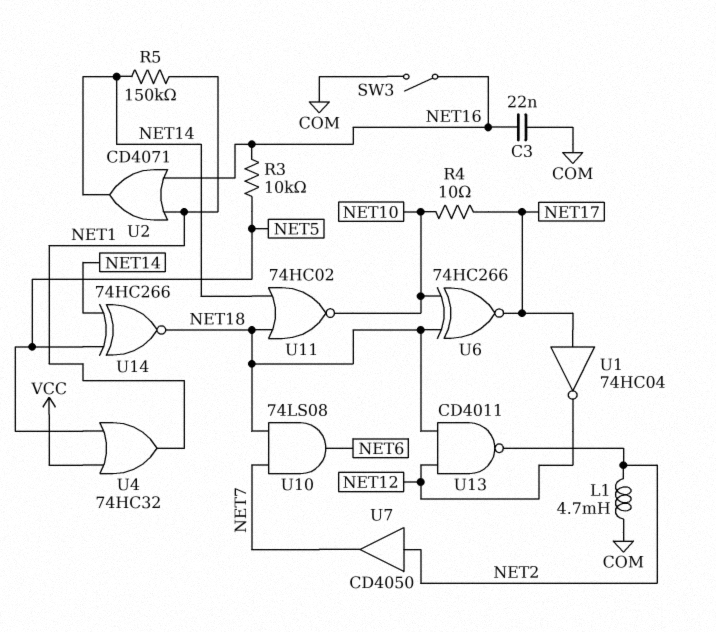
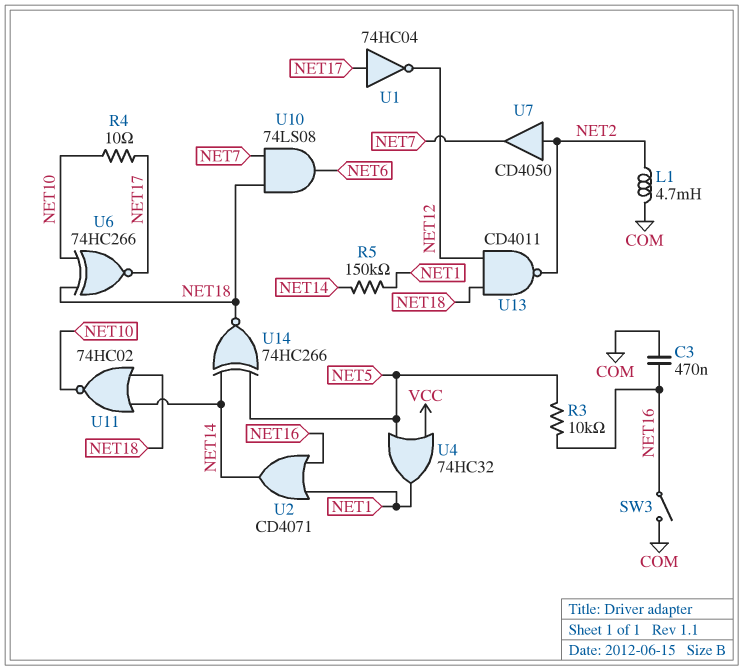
C3: 22nF (COM, NET16) -> 470nF (COM, NET16)

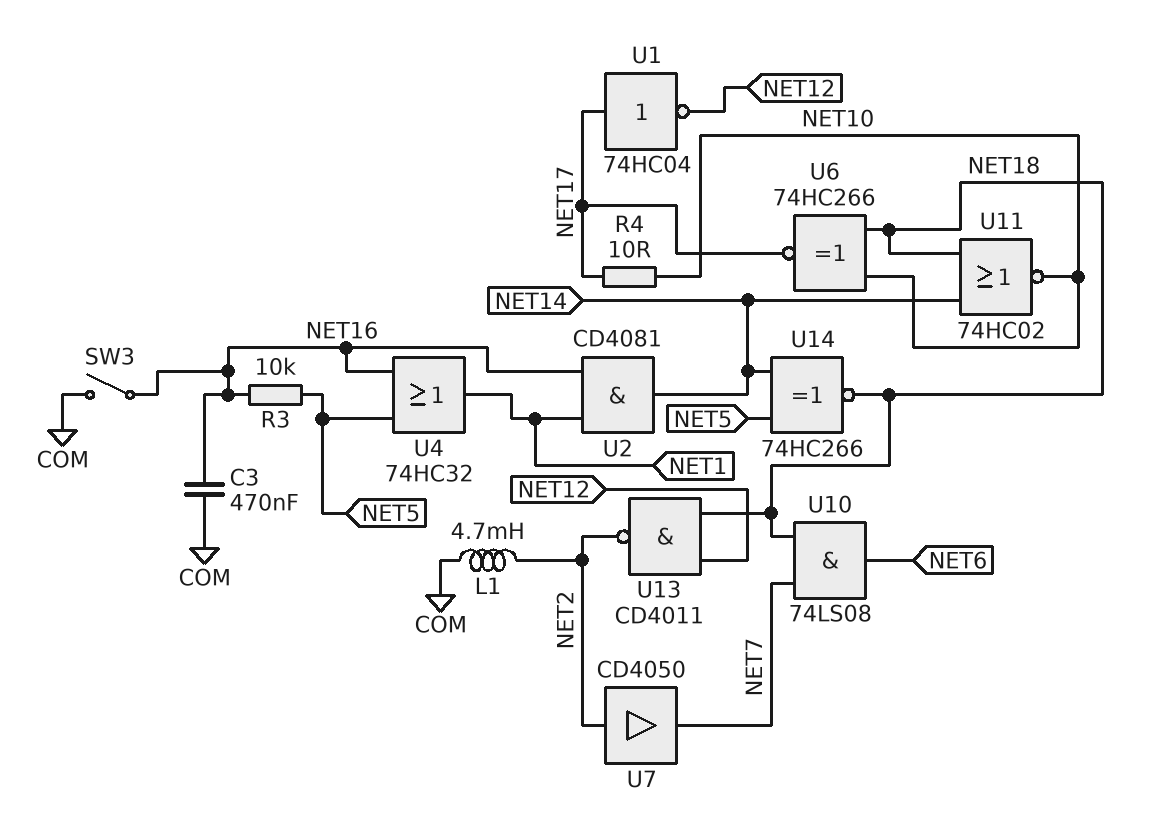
R5: 150k (NET1, NET14) -> none
U2: OR CD4071 (in NET1, in NET16, out NET14) -> AND CD4081 (in NET1, in NET16, out NET14)
U4: OR 74HC32 (in NET5, in VCC, out NET1) -> OR 74HC32 (in NET5, in NET16, out NET1)

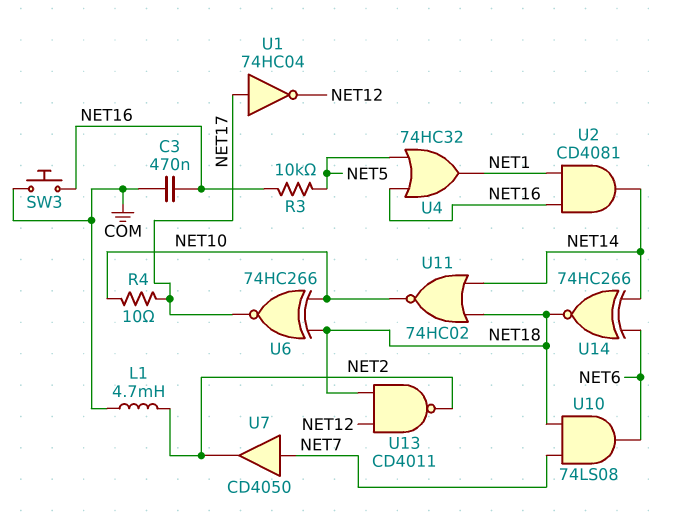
SW3: switch (COM, NET16) -> button (COM, NET16)
U7: buffer CD4050 (in NET2, out NET7) -> buffer CD4050 (in NET7, out NET2)
U14: XNOR 74HC266 (in NET5, in NET14, out NET18) -> XNOR 74HC266 (in NET6, in NET14, out NET18)

